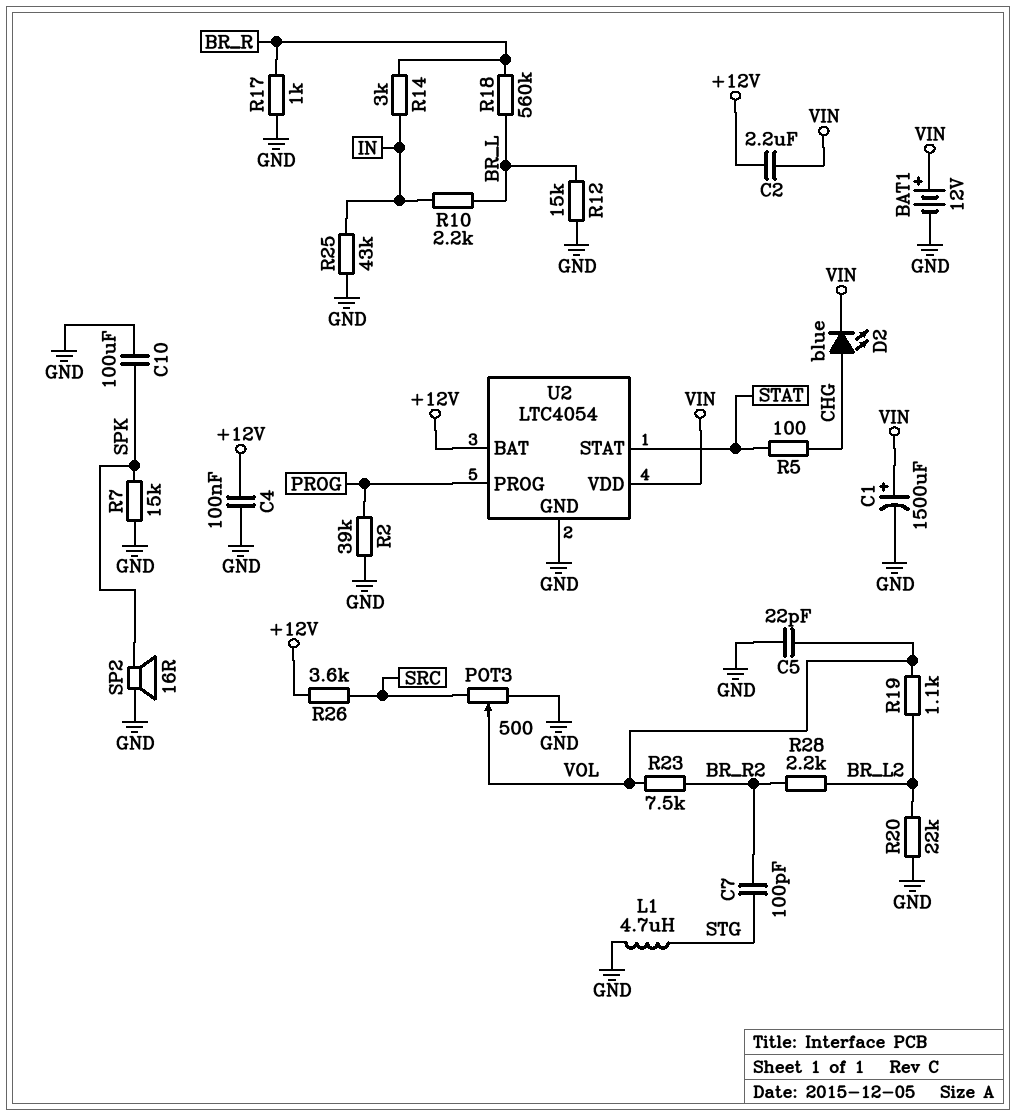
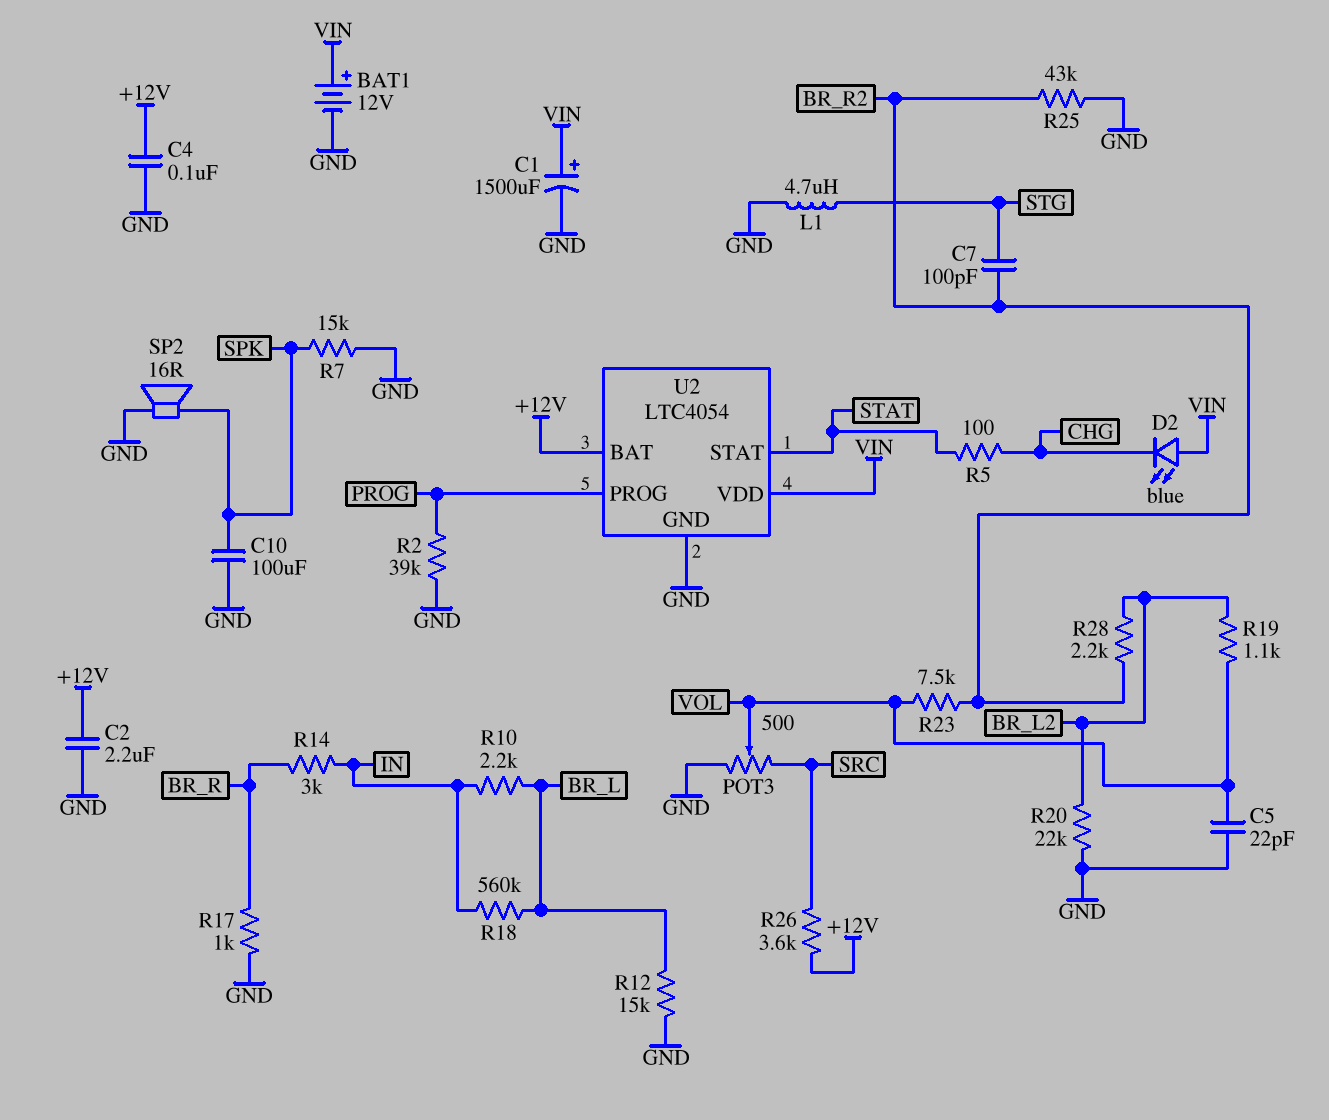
C2: 2.2uF (+12V, VIN) -> 2.2uF (+12V, GND)
D2: LED blue (A CHG, K VIN) -> LED blue (A VIN, K CHG)
R18: 560k (BR_L, BR_R) -> 560k (BR_L, IN)
R25: 43k (GND, IN) -> 43k (BR_R2, GND)

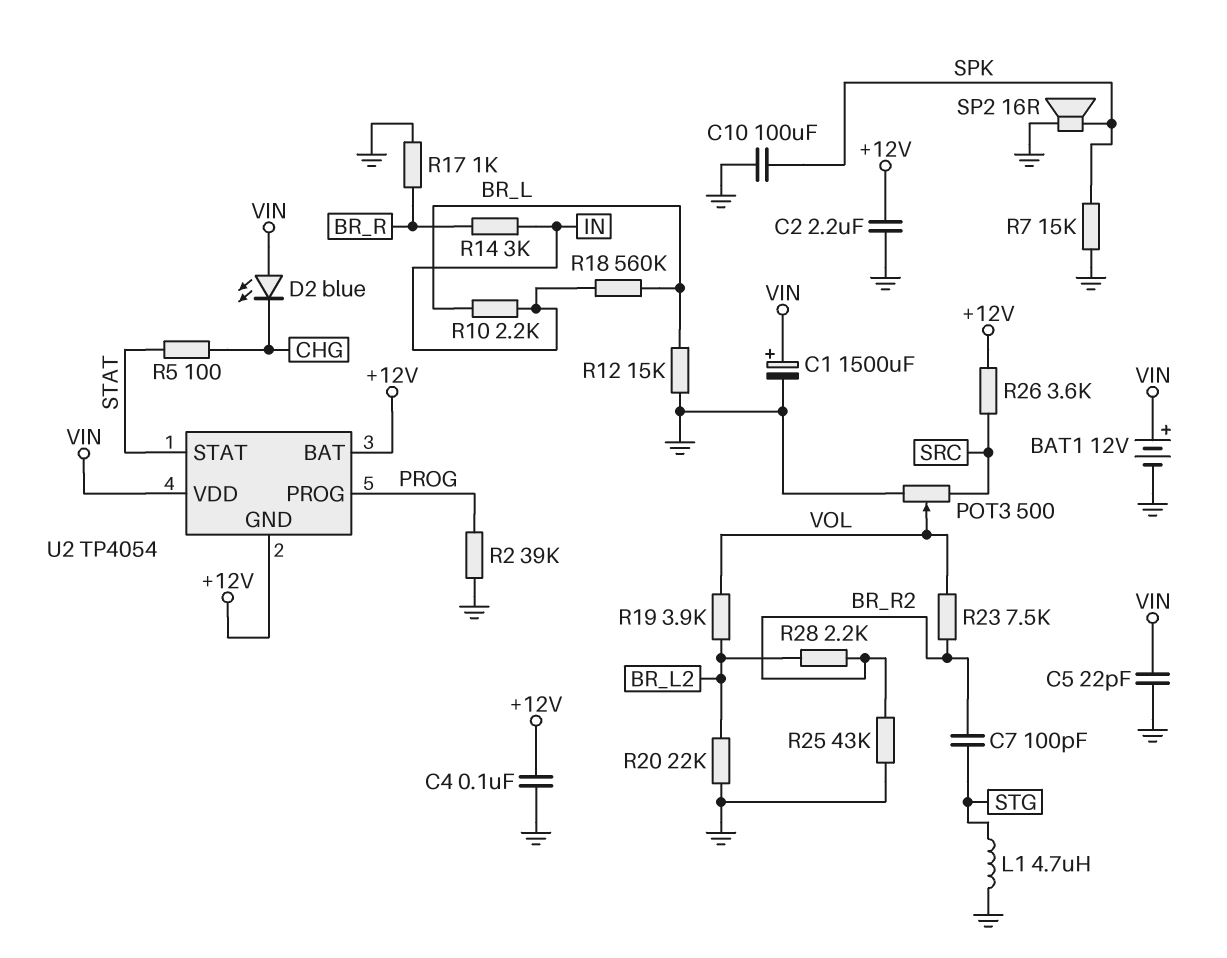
C5: 22pF (GND, VOL) -> 22pF (GND, VIN)
R19: 1.1k (BR_L2, VOL) -> 3.9k (BR_L2, VOL)
U2: LTC4054 -> TP4054
U2 pin GND: GND -> +12V

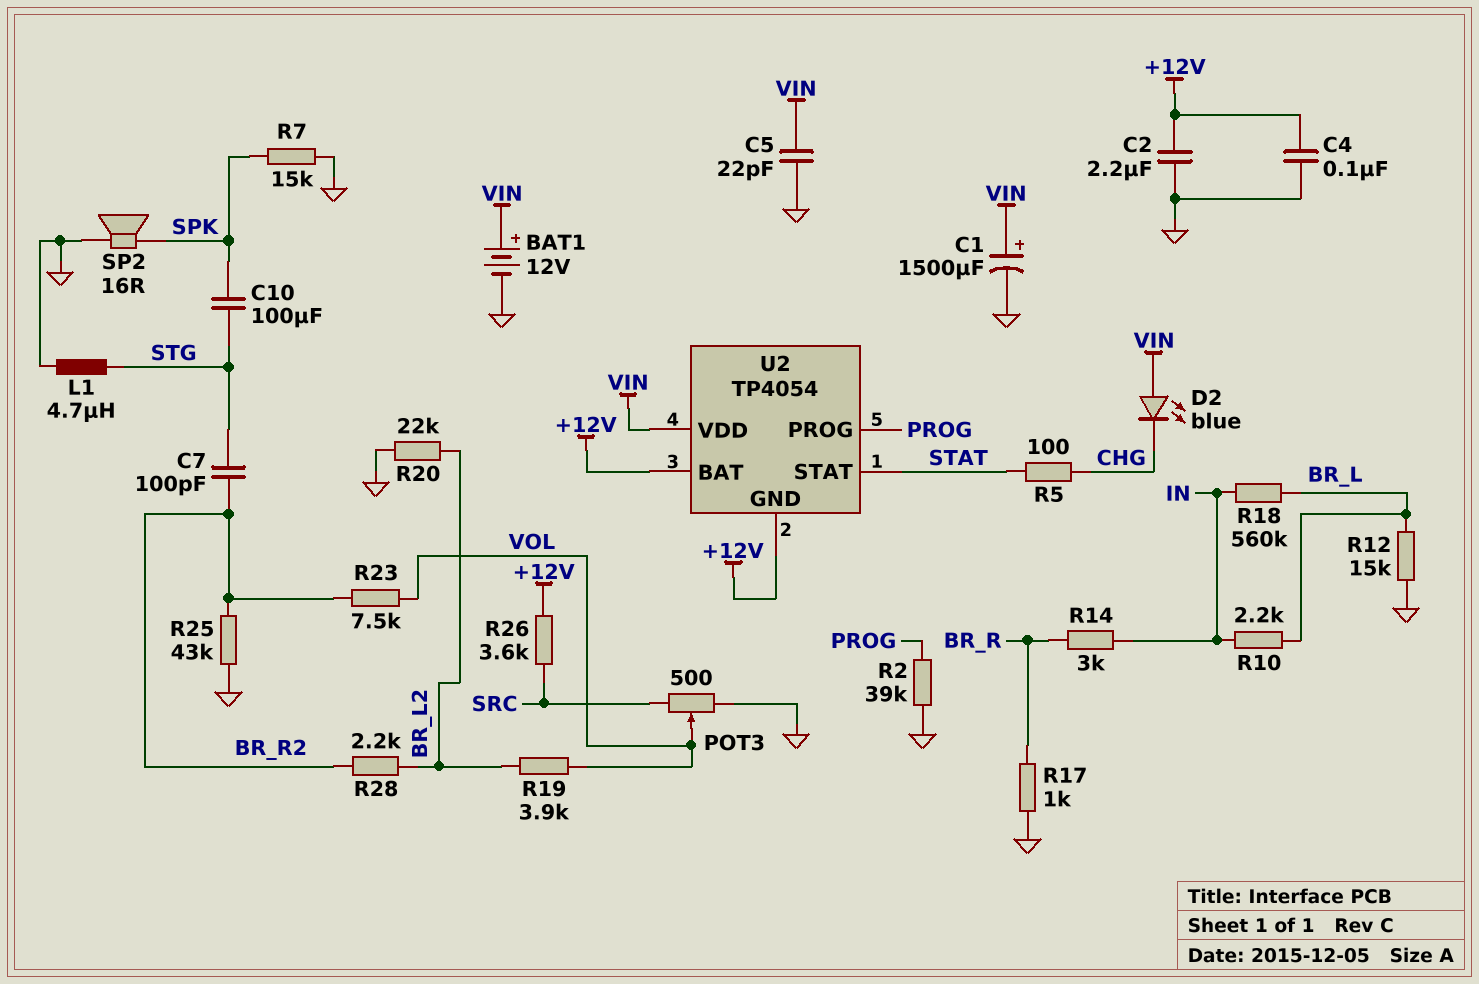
C10: 100uF (GND, SPK) -> 100uF (SPK, STG)

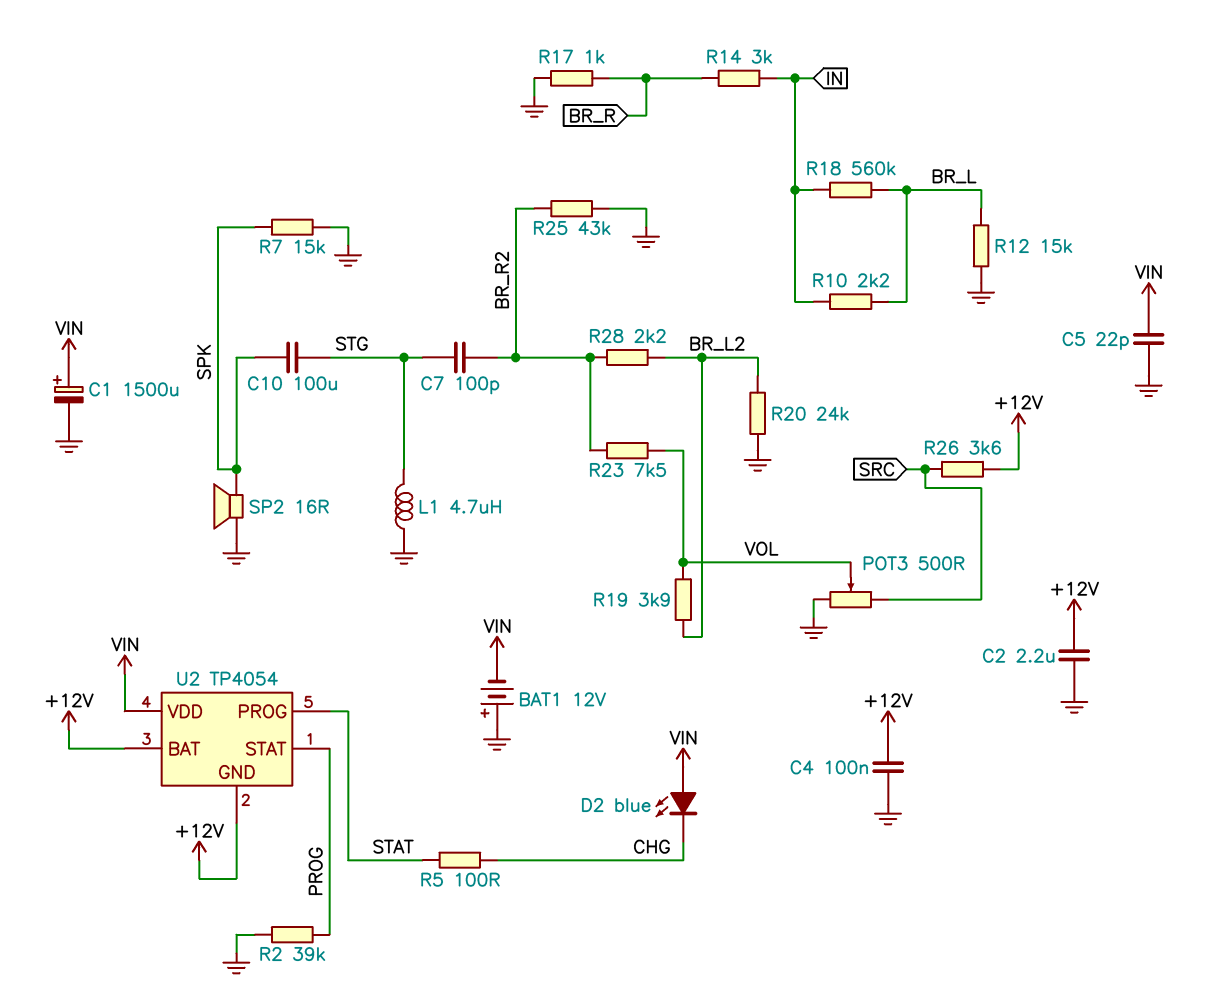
BAT1: 12V (plus VIN, minus GND) -> 12V (plus GND, minus VIN)
R20: 22k (BR_L2, GND) -> 24k (BR_L2, GND)
U2 pin PROG: PROG -> STAT
U2 pin STAT: STAT -> PROG

